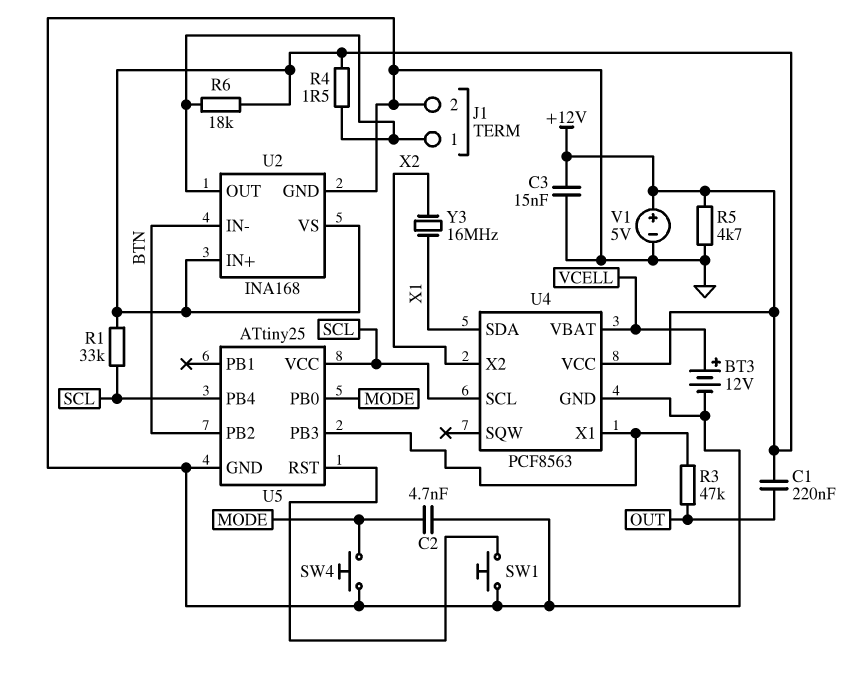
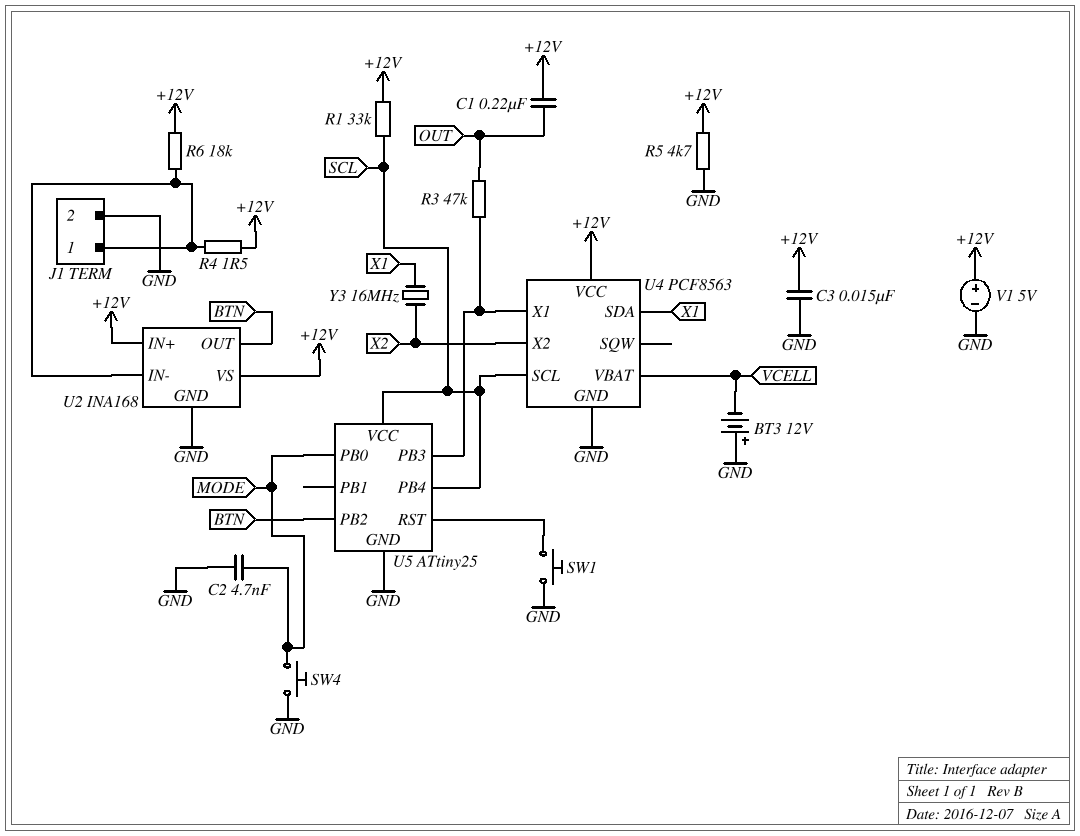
BT3: 12V (plus VCELL, minus GND) -> 12V (plus GND, minus VCELL)
U2 pin IN-: BTN -> J1/1
U2 pin OUT: J1/1 -> BTN

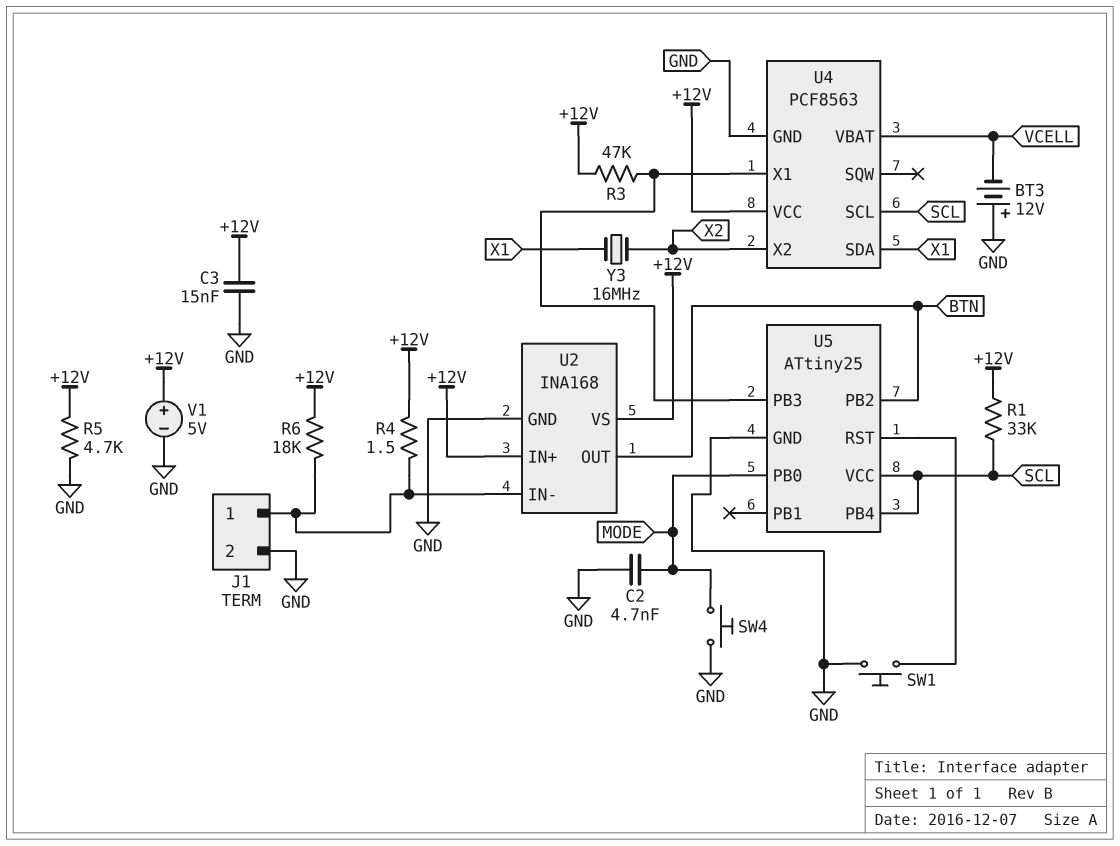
C1: 220nF (+12V, OUT) -> none
R3: 47k (OUT, U4/X1) -> 47k (+12V, U4/X1)

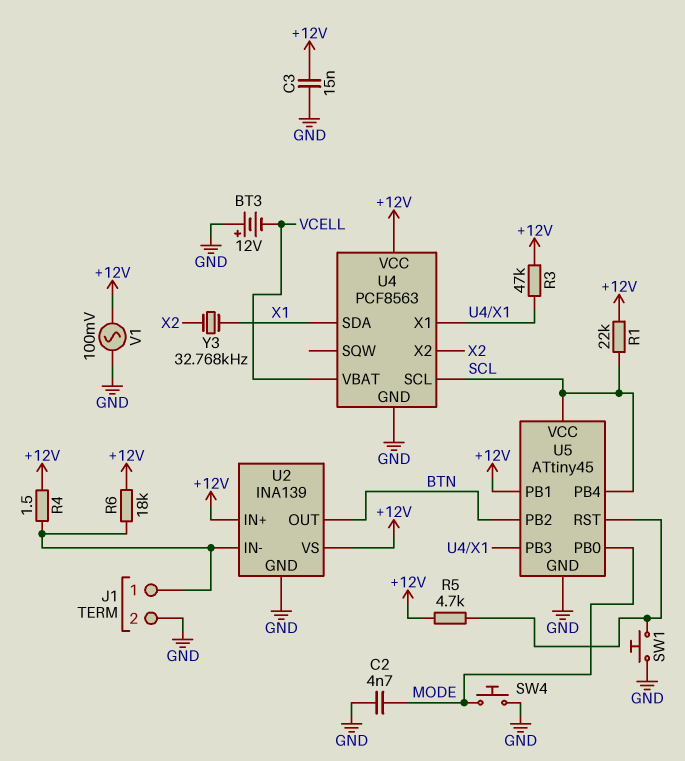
R1: 33k (+12V, SCL) -> 22k (+12V, SCL)
R5: 4.7k (+12V, GND) -> 4.7k (+12V, U5/RST)
U2: INA168 -> INA139
U5: ATtiny25 -> ATtiny45
U5 pin PB1: none -> +12V
V1: 5V (plus +12V, minus GND) -> AC 100mV (+12V, GND)
Y3: 16MHz (X1, X2) -> 32.768kHz (X1, X2)

